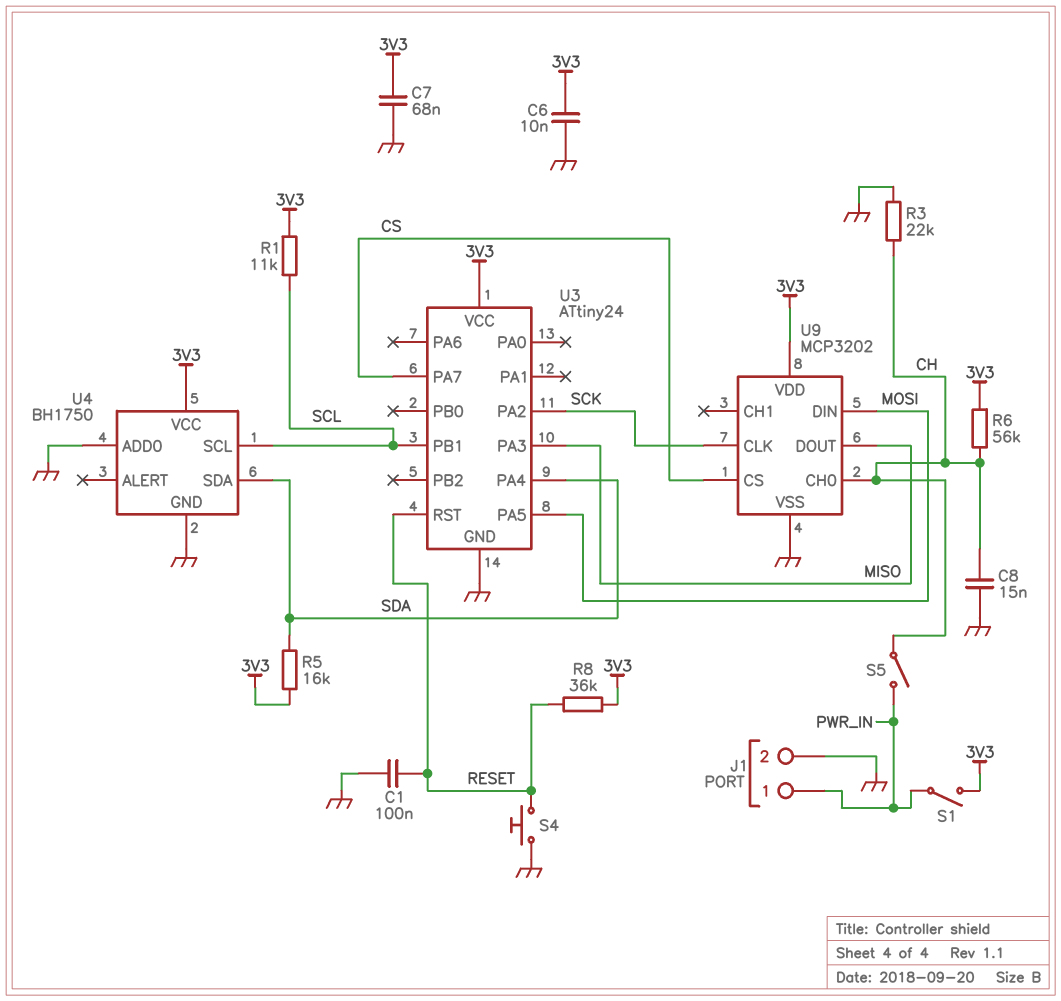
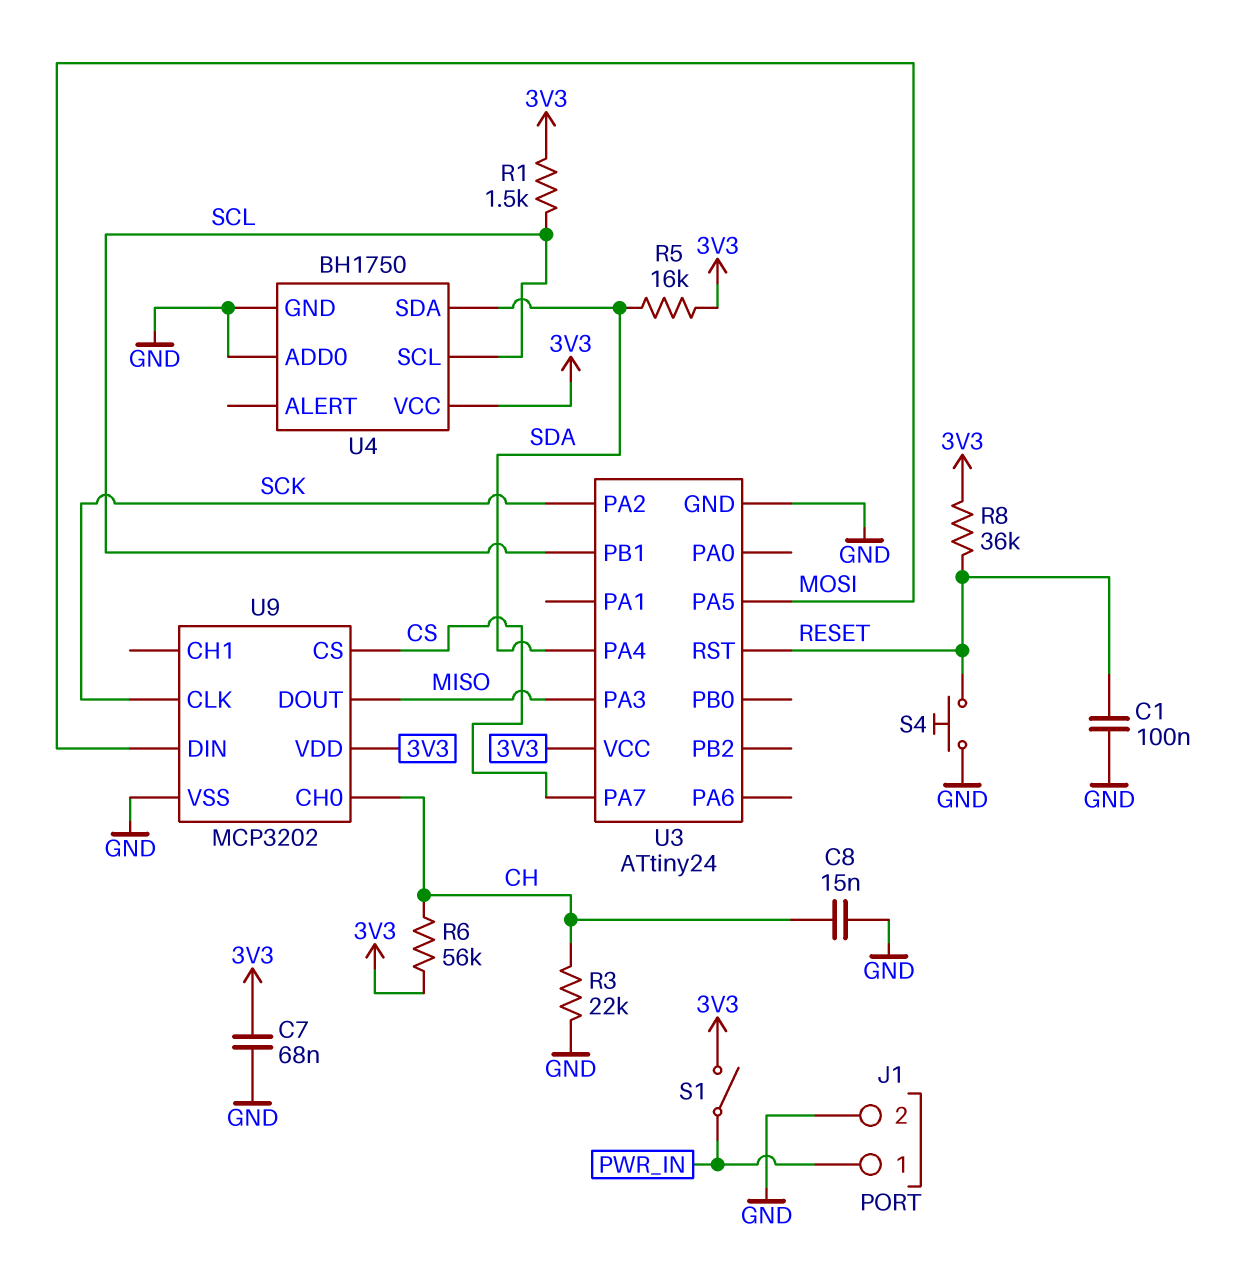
C6: 10nF (3V3, GND) -> none
R1: 11k (3V3, SCL) -> 1.5k (3V3, SCL)
S5: switch (CH, PWR_IN) -> none

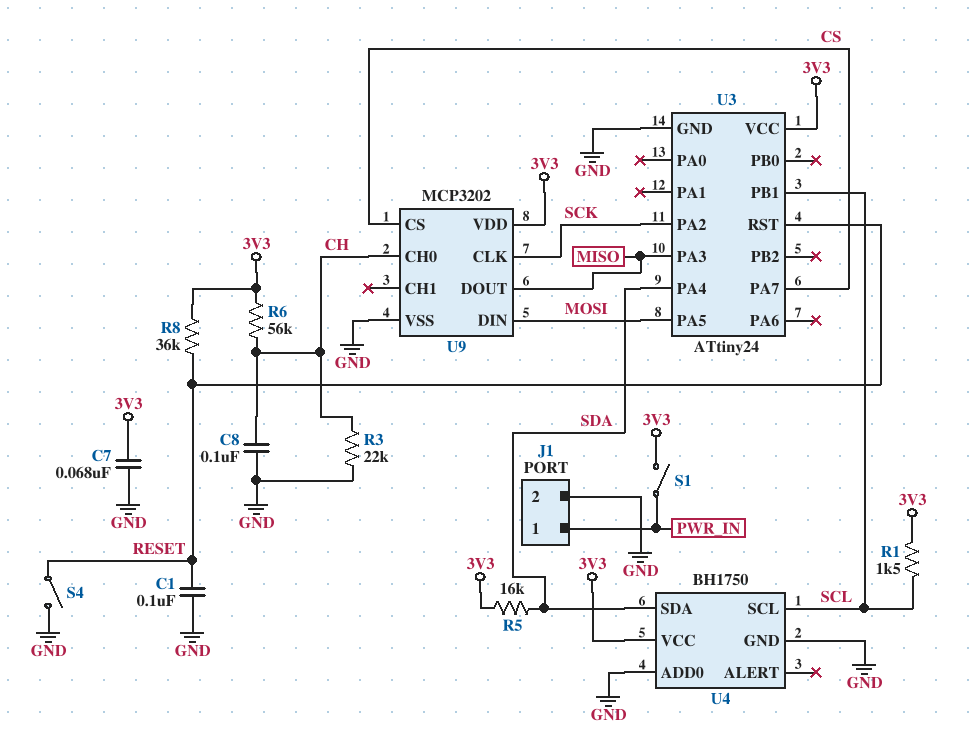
C8: 15nF (CH, GND) -> 100nF (CH, GND)
S4: button (GND, RESET) -> switch (GND, RESET)

